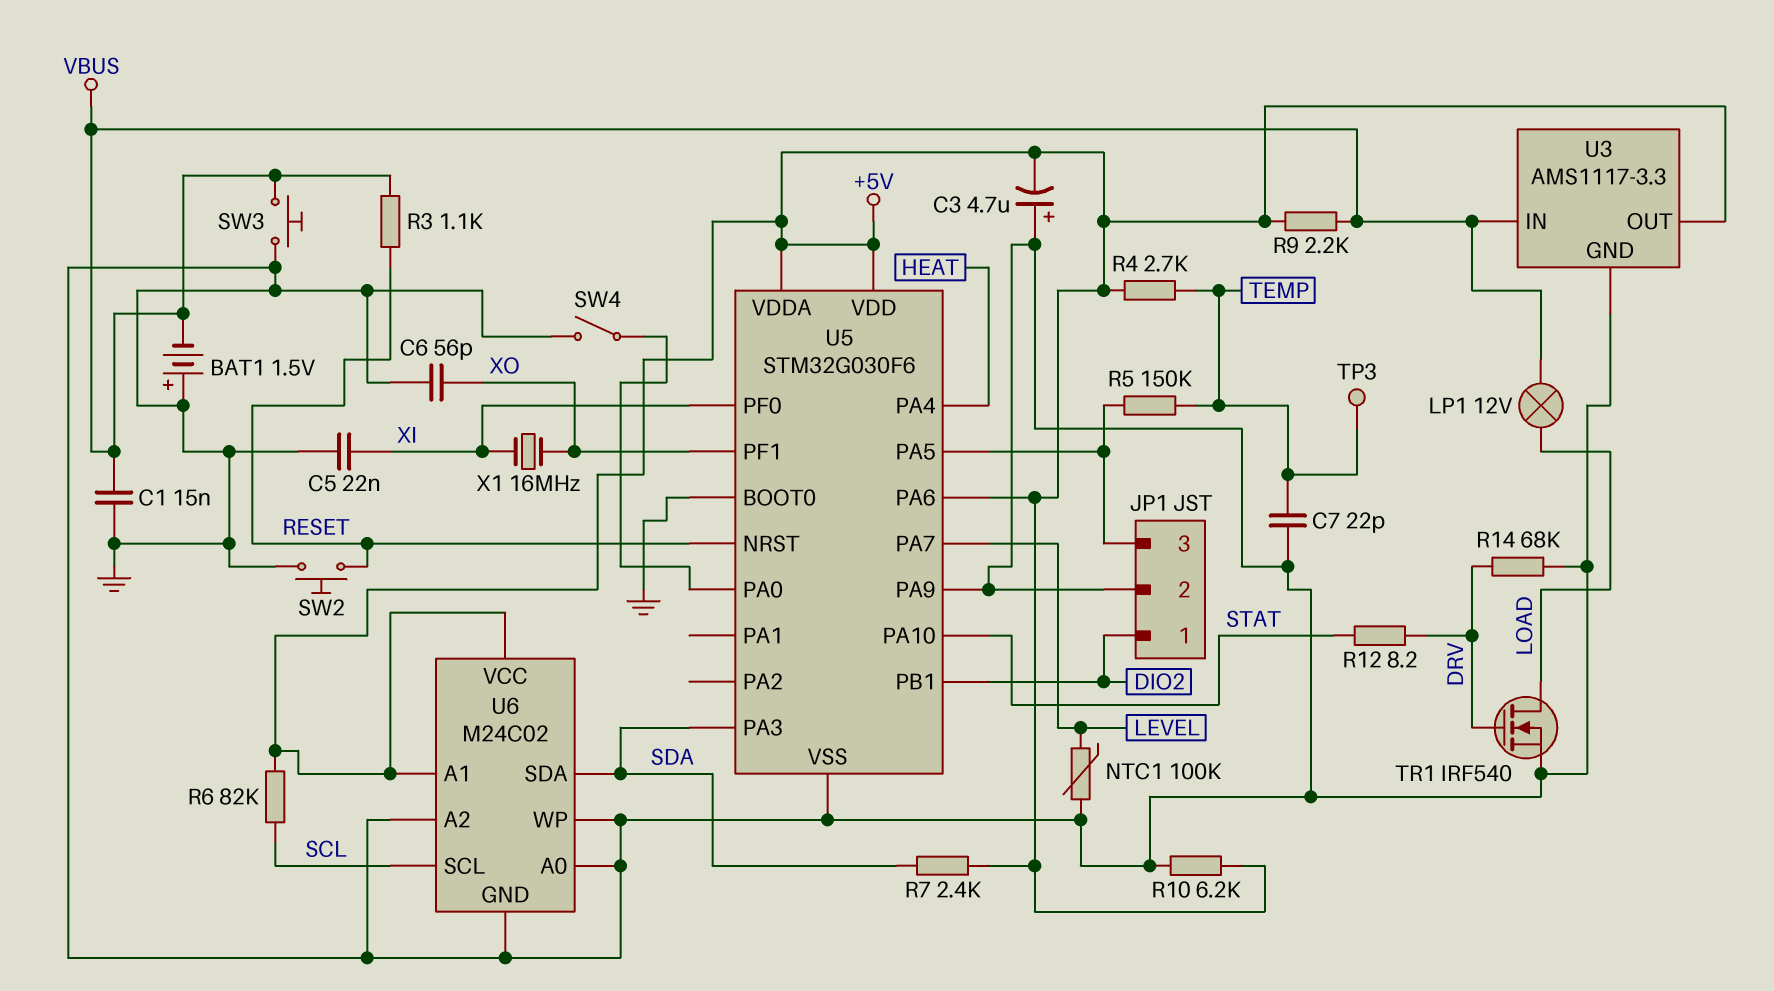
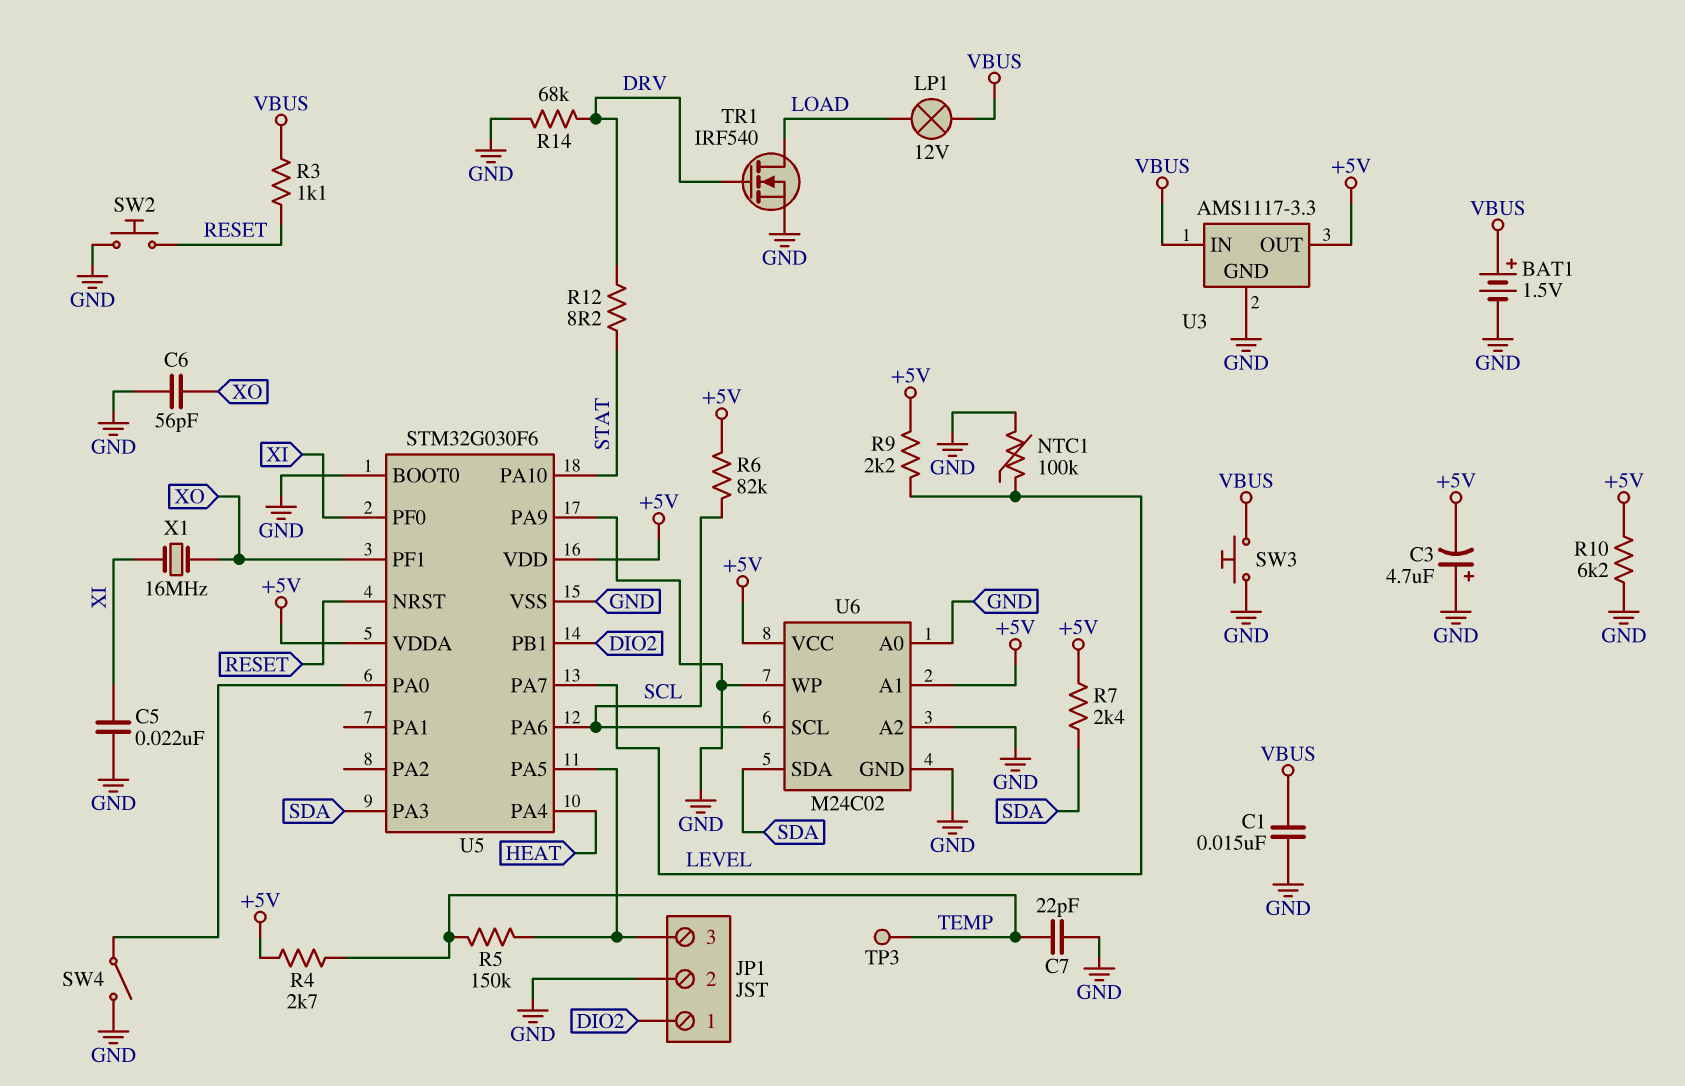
BAT1: 1.5V (plus GND, minus VBUS) -> 1.5V (plus VBUS, minus GND)
R9: 2.2k (+5V, VBUS) -> 2.2k (+5V, LEVEL)
U5 pin PA6: +5V -> SCL

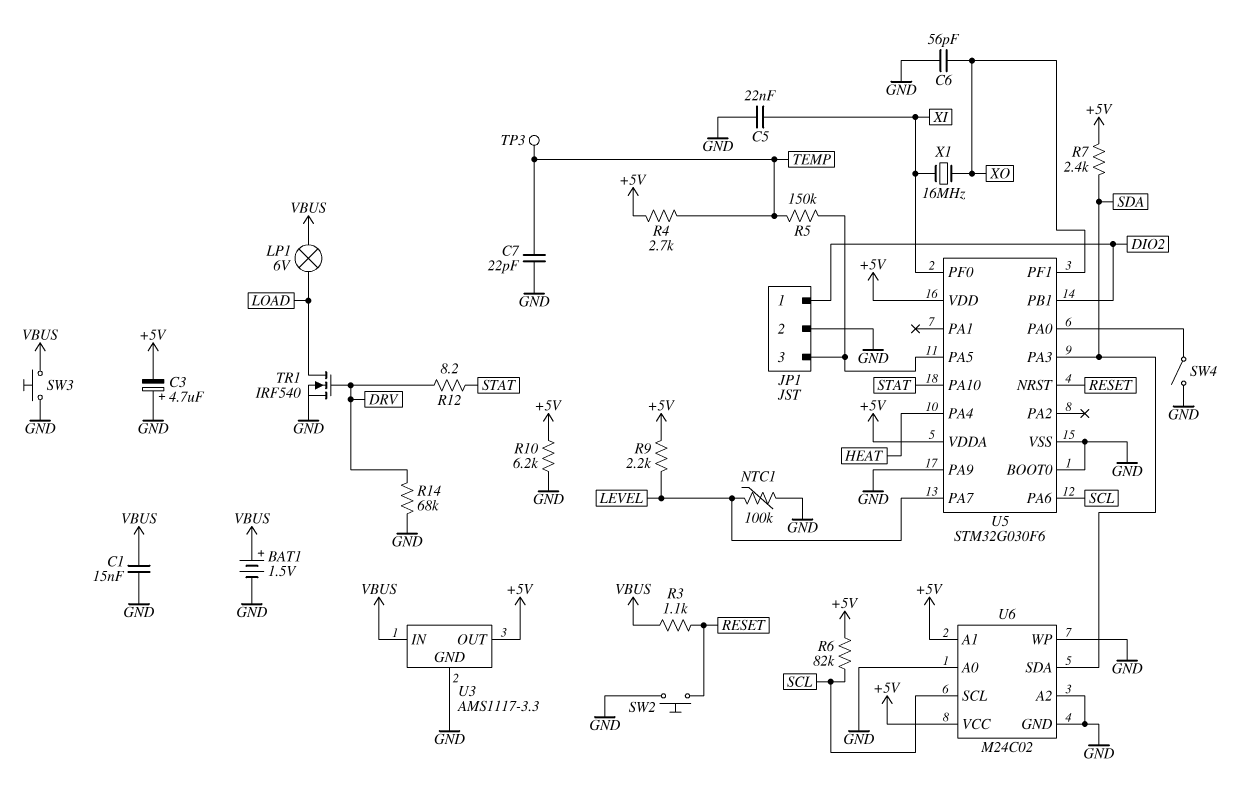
LP1: lamp 12V (LOAD, VBUS) -> lamp 6V (LOAD, VBUS)

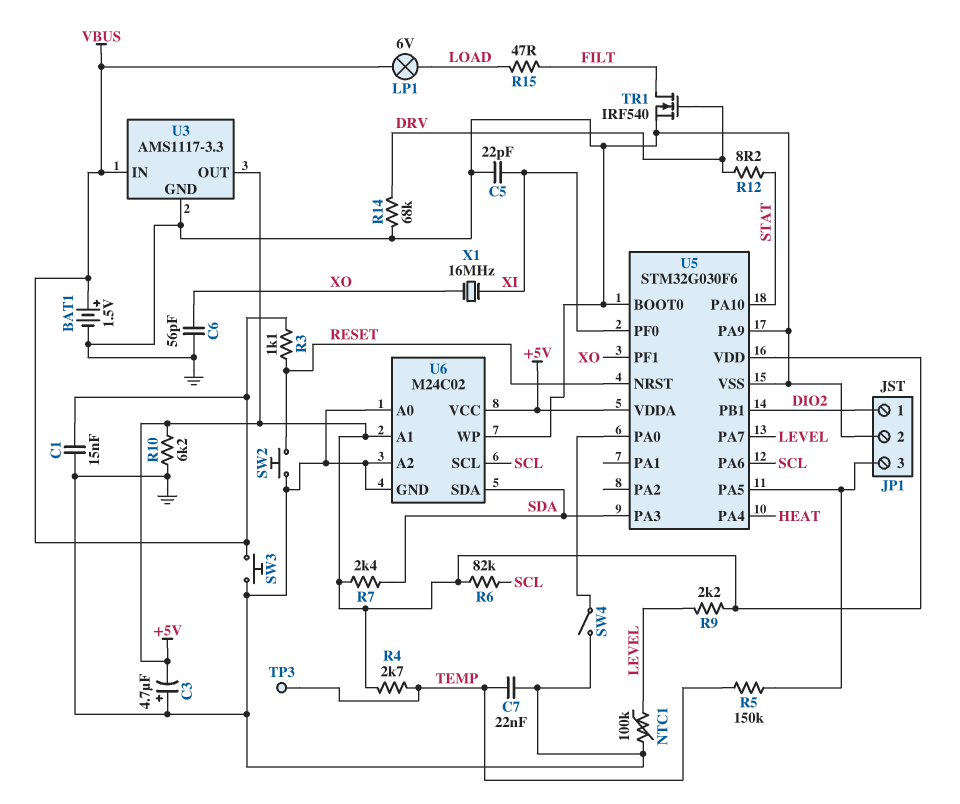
C5: 22nF (GND, XI) -> 22pF (GND, XI)
C7: 22pF (GND, TEMP) -> 22nF (GND, TEMP)
R15: none -> 47 (FILT, LOAD)
TR1: NMOS IRF540 (G DRV, D LOAD, S GND) -> NMOS IRF540 (G DRV, D FILT, S GND)

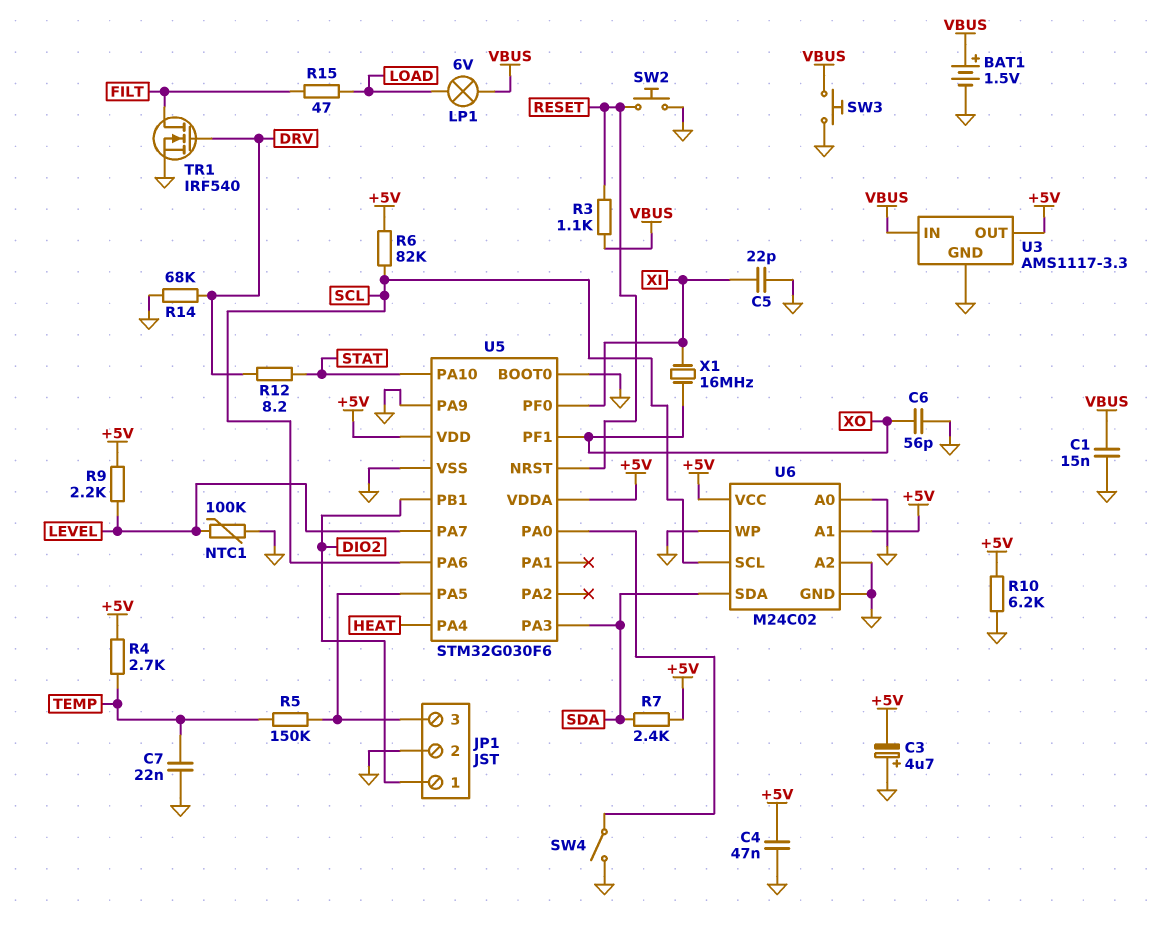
C4: none -> 47nF (+5V, GND)
TP3: test point (TEMP) -> none

